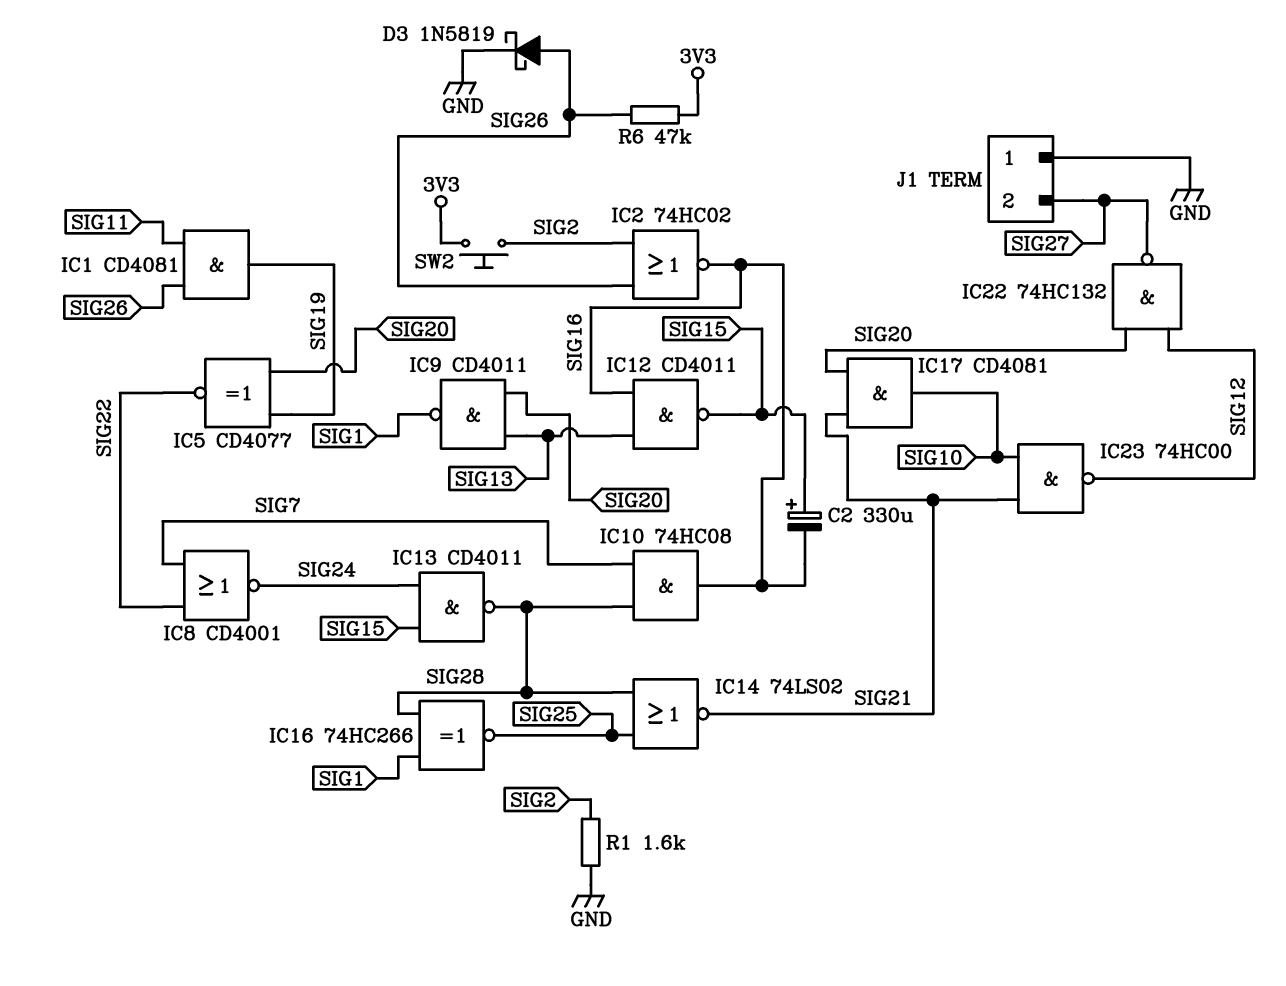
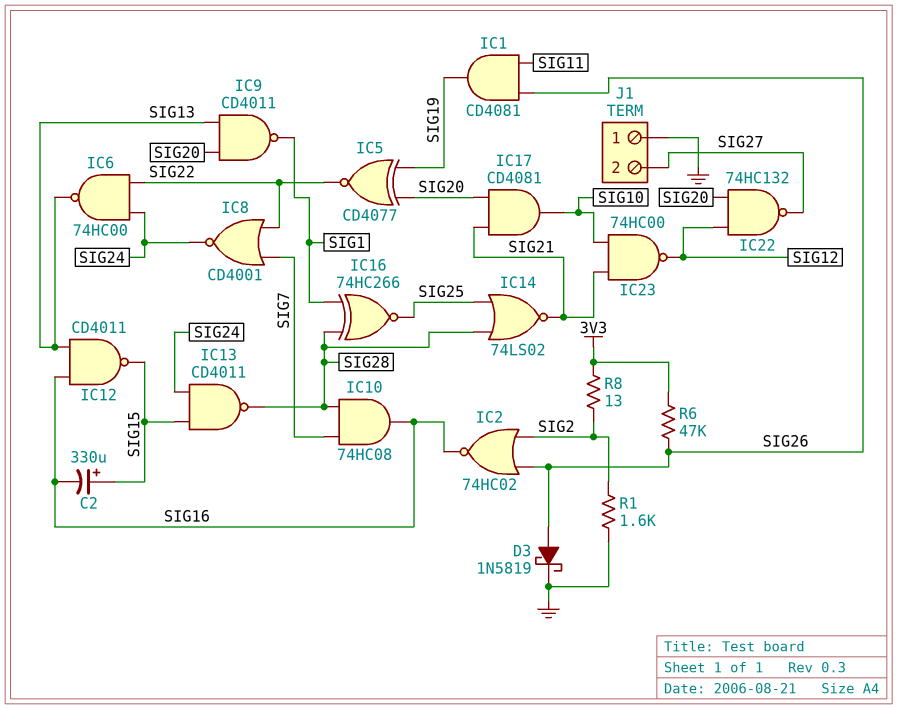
IC6: none -> NAND 74HC00 (in SIG22, in SIG24, out SIG13)
R8: none -> 13 (3V3, SIG2)
SW2: button (3V3, SIG2) -> none

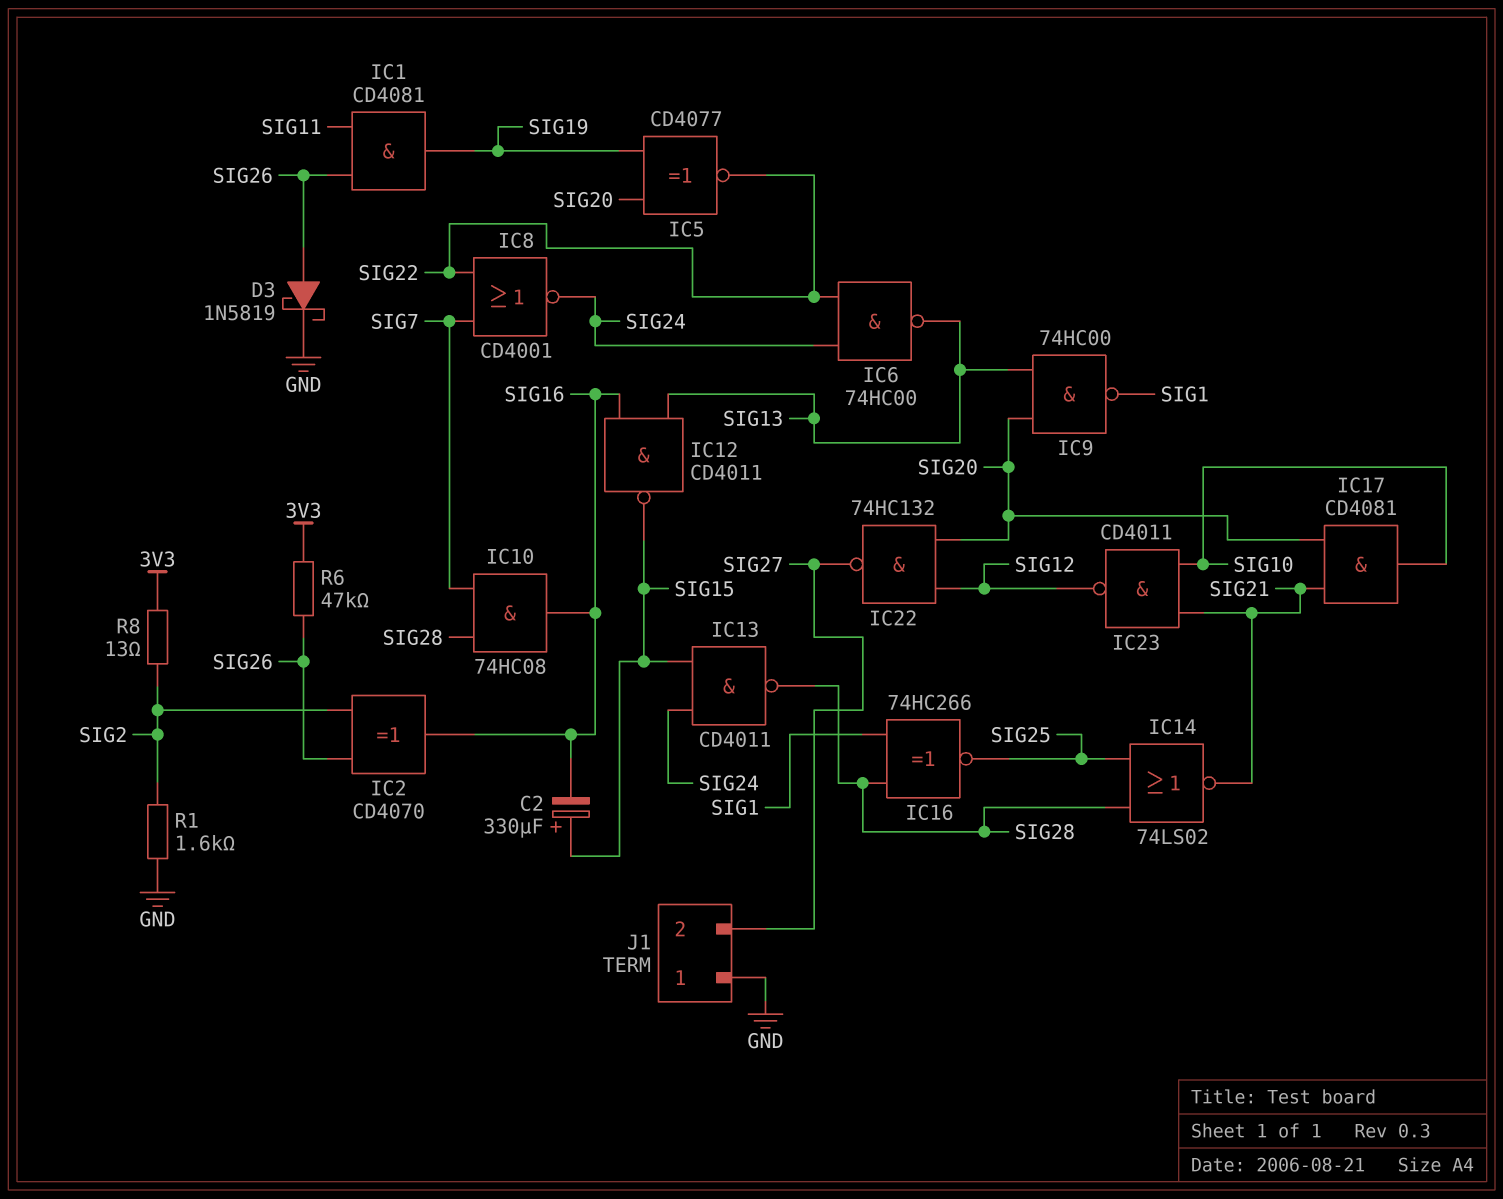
IC2: NOR 74HC02 (in SIG2, in SIG26, out SIG16) -> XOR CD4070 (in SIG2, in SIG26, out SIG16)
IC9: NAND CD4011 (in SIG13, in SIG20, out SIG1) -> NAND 74HC00 (in SIG13, in SIG20, out SIG1)
IC23: NAND 74HC00 (in SIG10, in SIG21, out SIG12) -> NAND CD4011 (in SIG10, in SIG21, out SIG12)

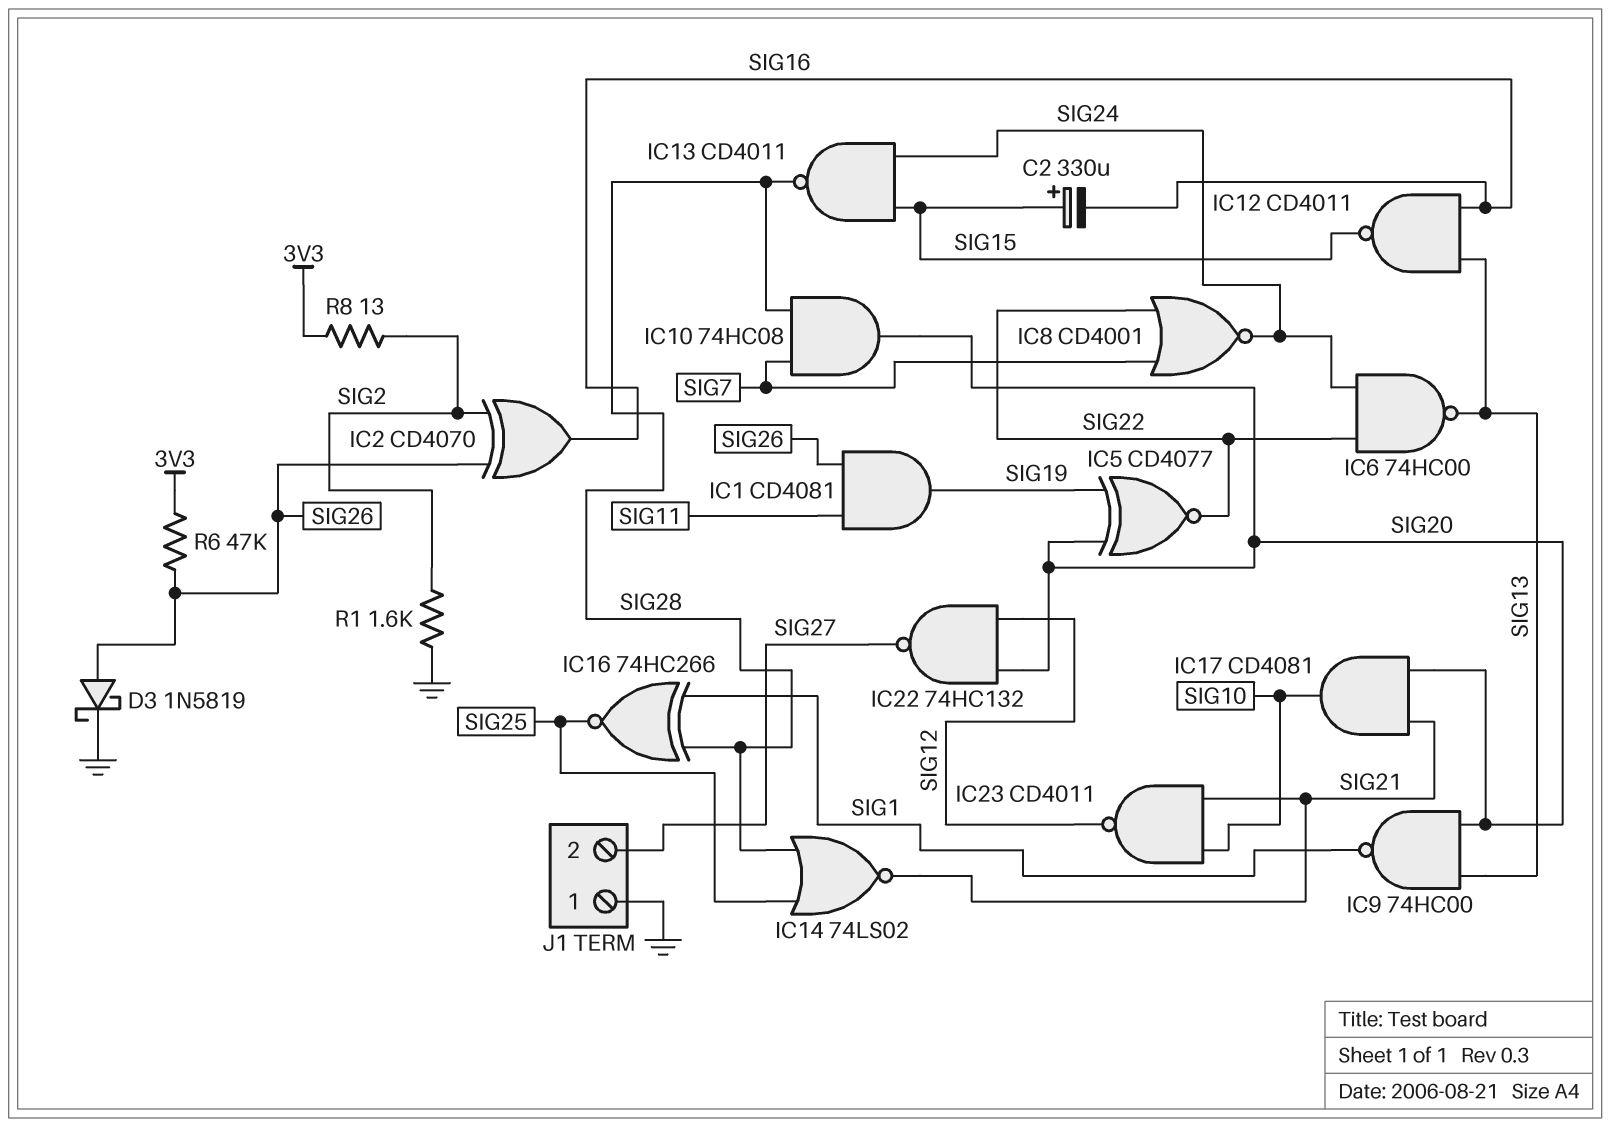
IC10: AND 74HC08 (in SIG7, in SIG28, out SIG16) -> AND 74HC08 (in SIG7, in SIG28, out SIG20)

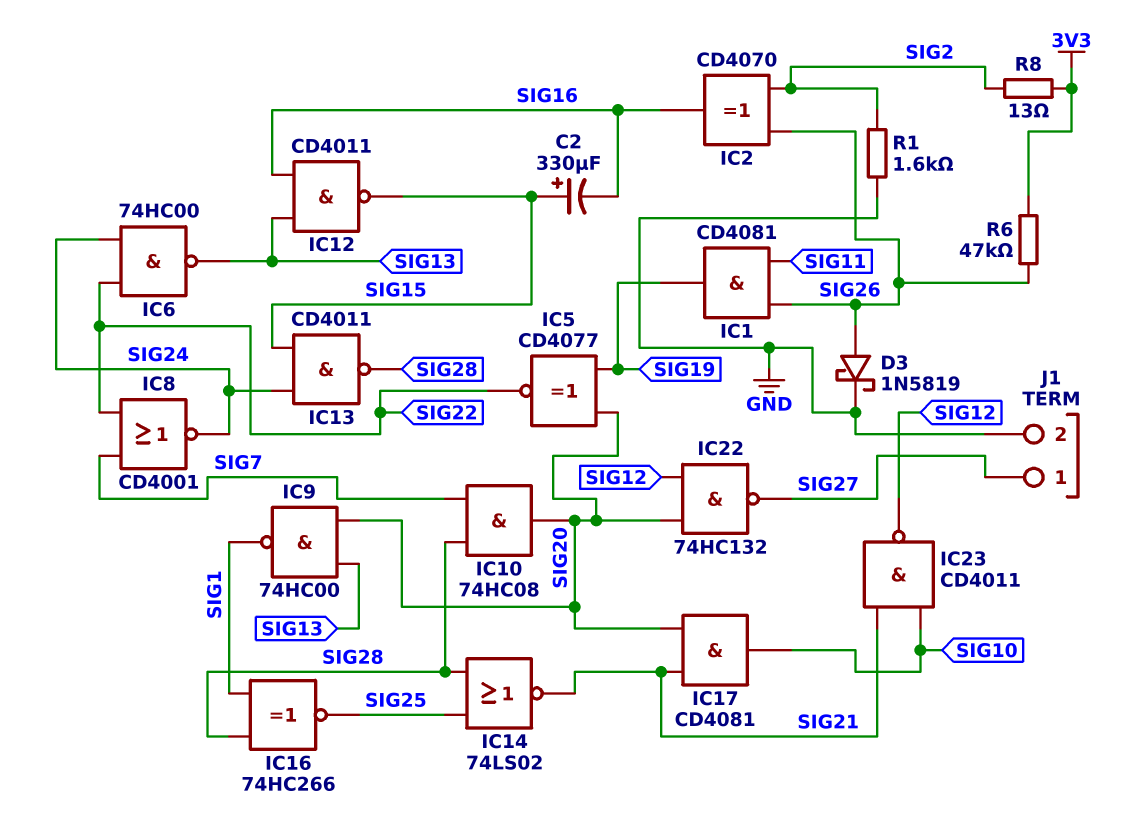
J1 pin 1: GND -> SIG27
J1 pin 2: SIG27 -> GND

